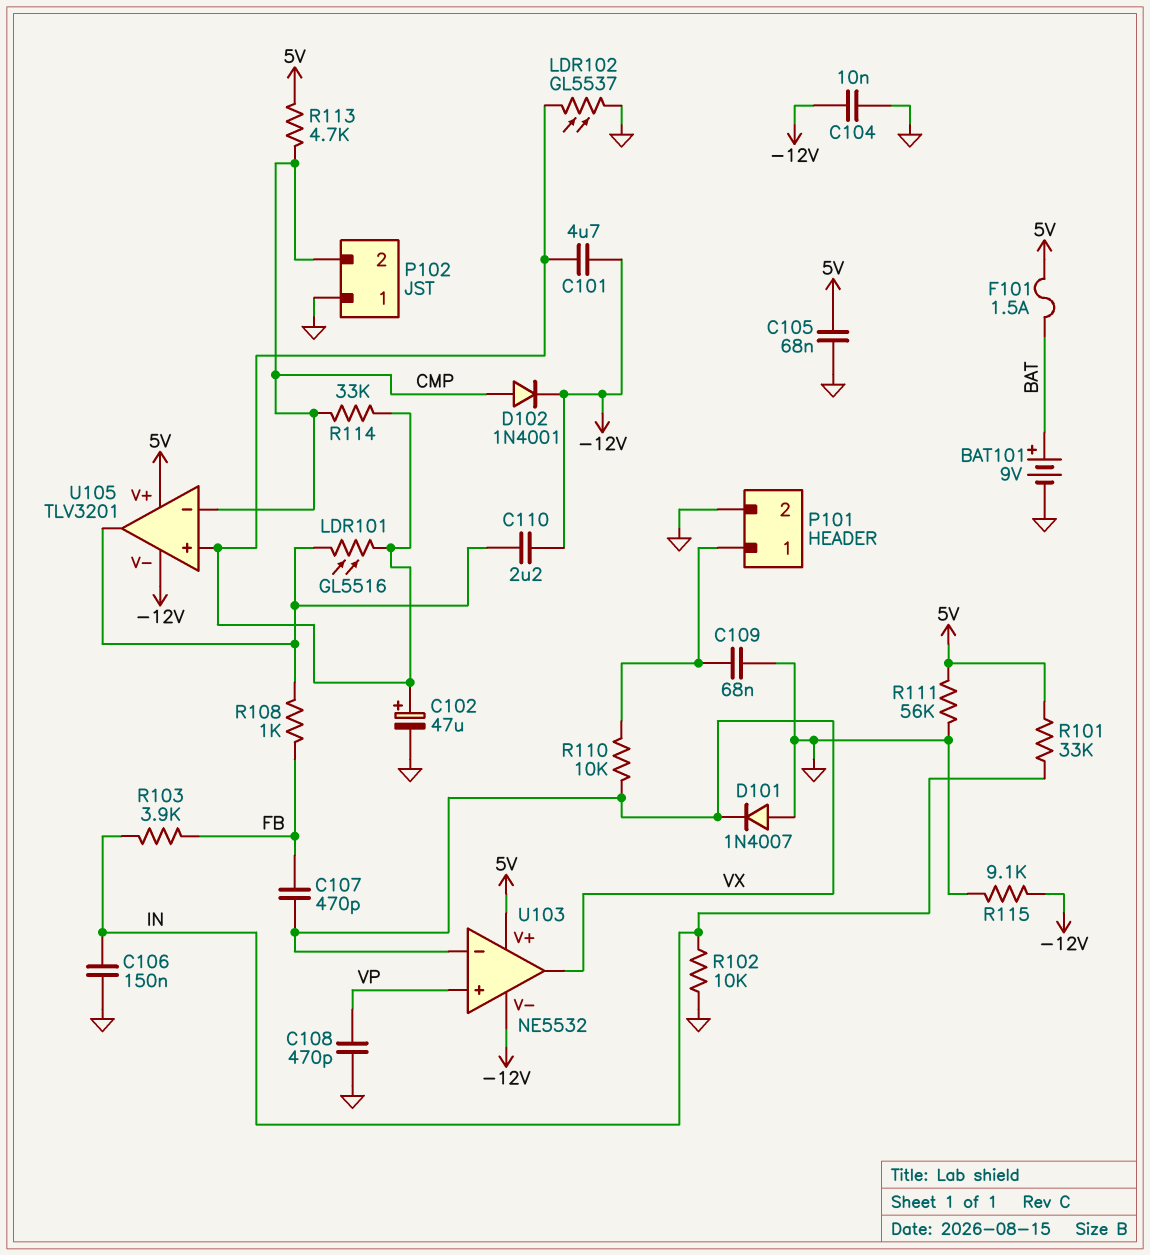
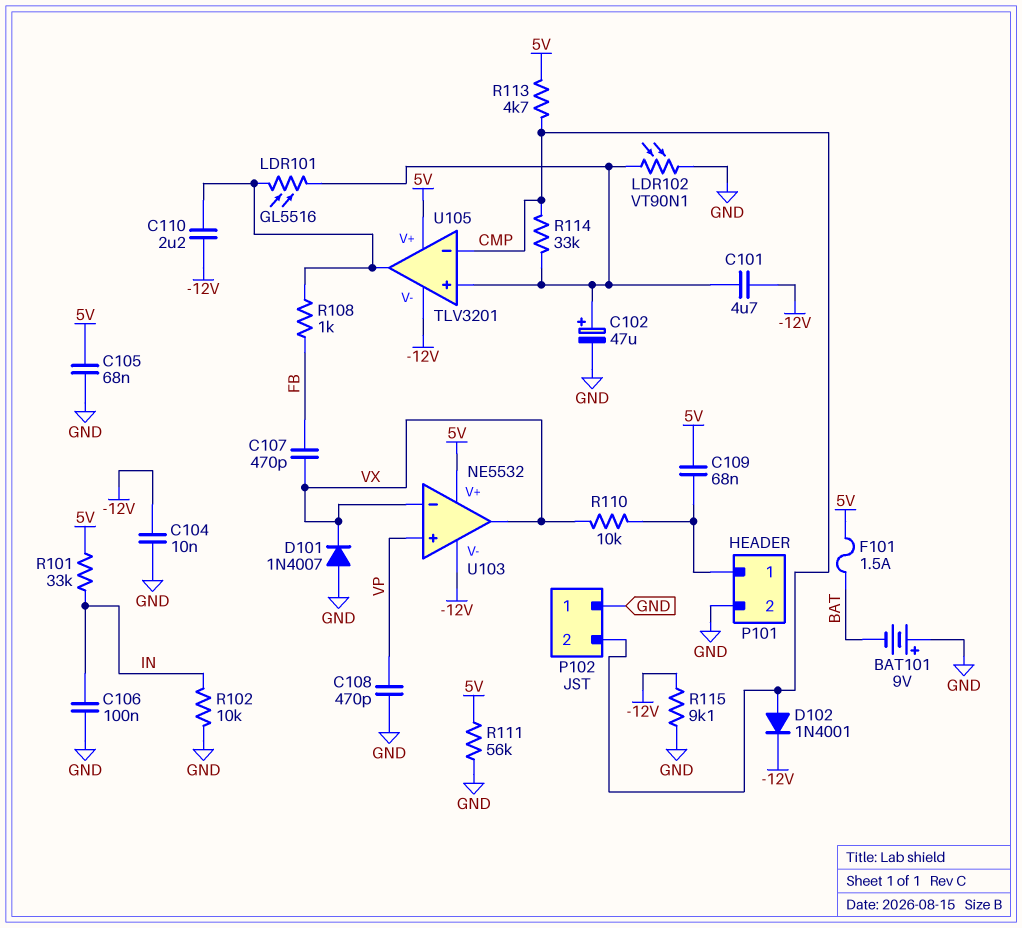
BAT101: 9V (plus BAT, minus GND) -> 9V (plus GND, minus BAT)
C106: 150nF (GND, IN) -> 100nF (GND, IN)
C109: 68nF (GND, P101/1) -> 68nF (5V, P101/1)
LDR102: GL5537 (GND, U105/in+) -> VT90N1 (GND, U105/in+)
R103: 3.9k (FB, IN) -> none

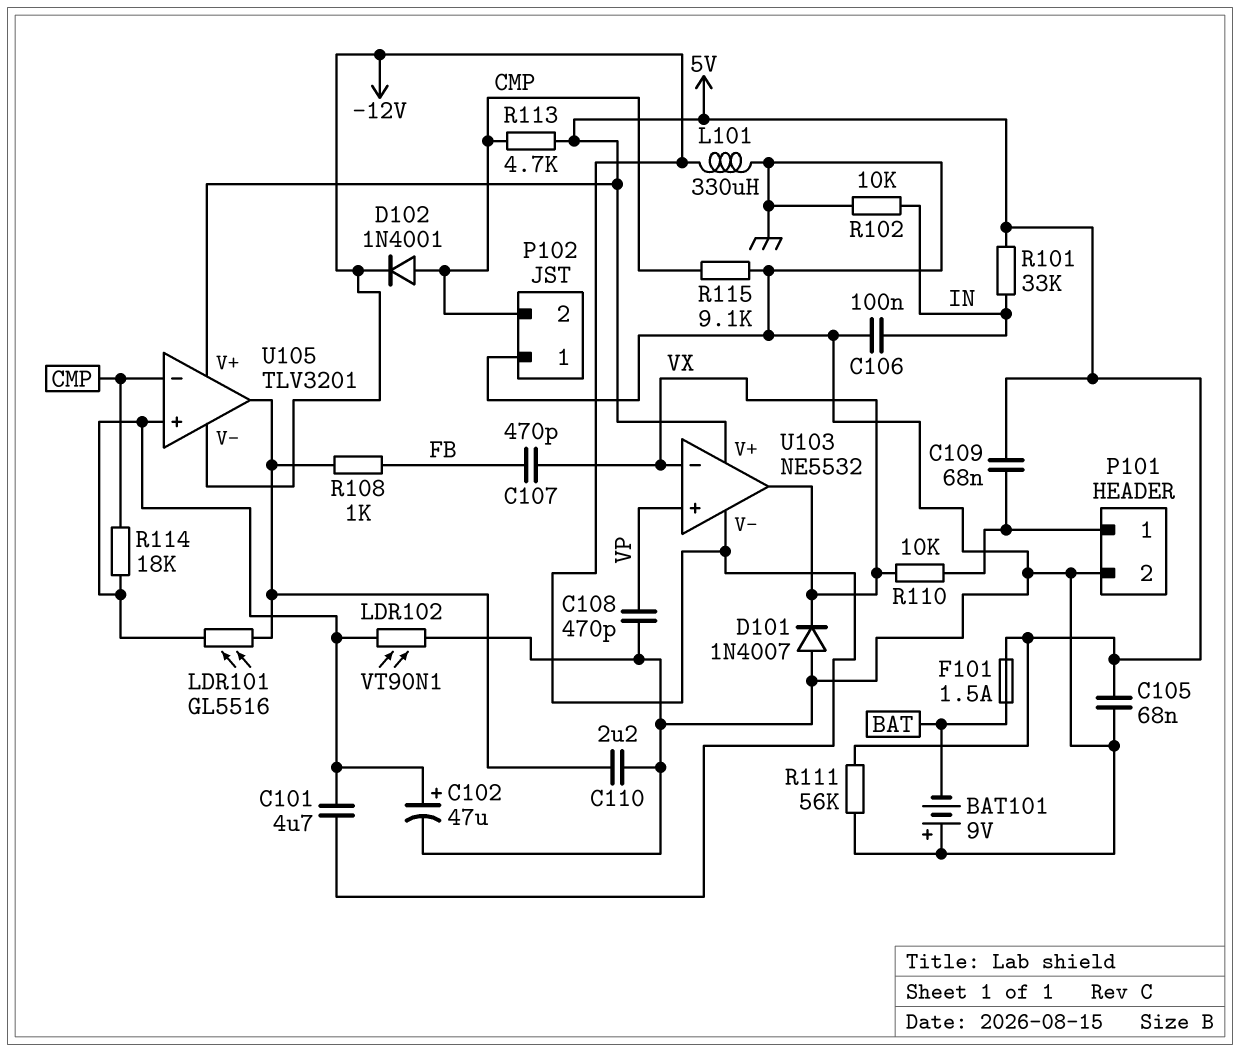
C104: 10nF (-12V, GND) -> none
C110: 2.2uF (-12V, U105/out) -> 2.2uF (GND, U105/out)
L101: none -> 330uH (-12V, GND)
R114: 33k (CMP, U105/in+) -> 18k (CMP, U105/in+)
R115: 9.1k (-12V, GND) -> 9.1k (CMP, GND)

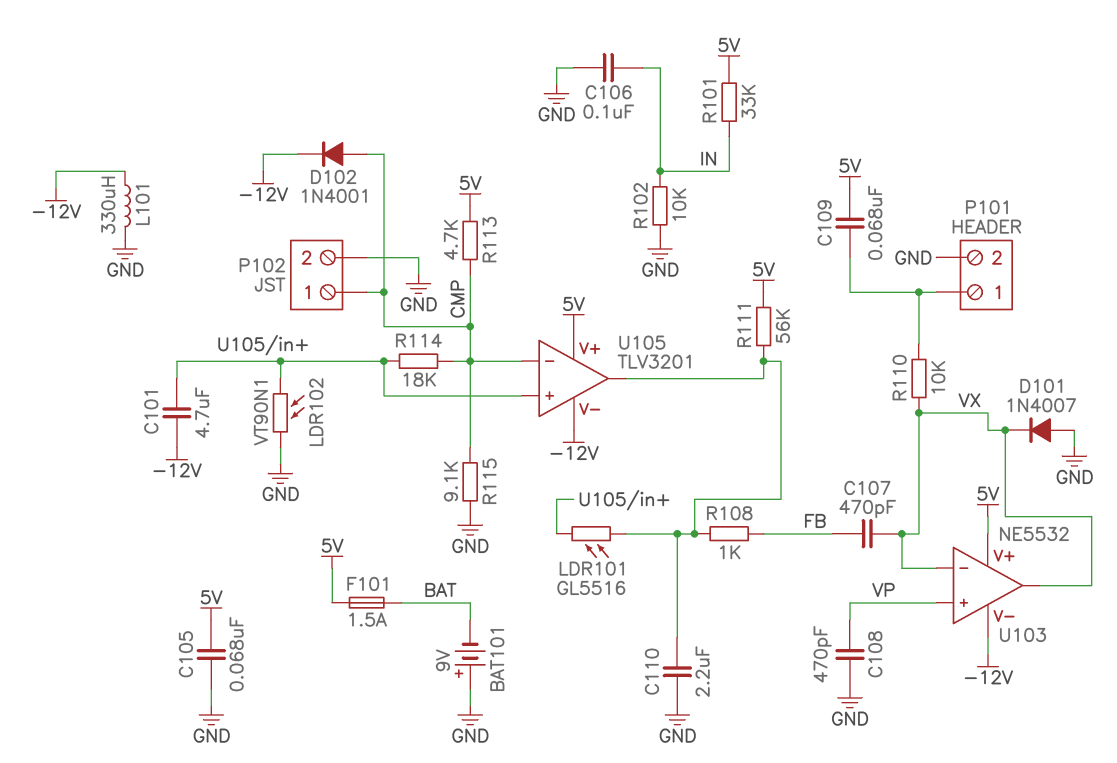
C102: 47uF (plus U105/in+, minus GND) -> none
P102 pin 1: GND -> CMP
P102 pin 2: CMP -> GND
R111: 56k (5V, GND) -> 56k (5V, U105/out)

